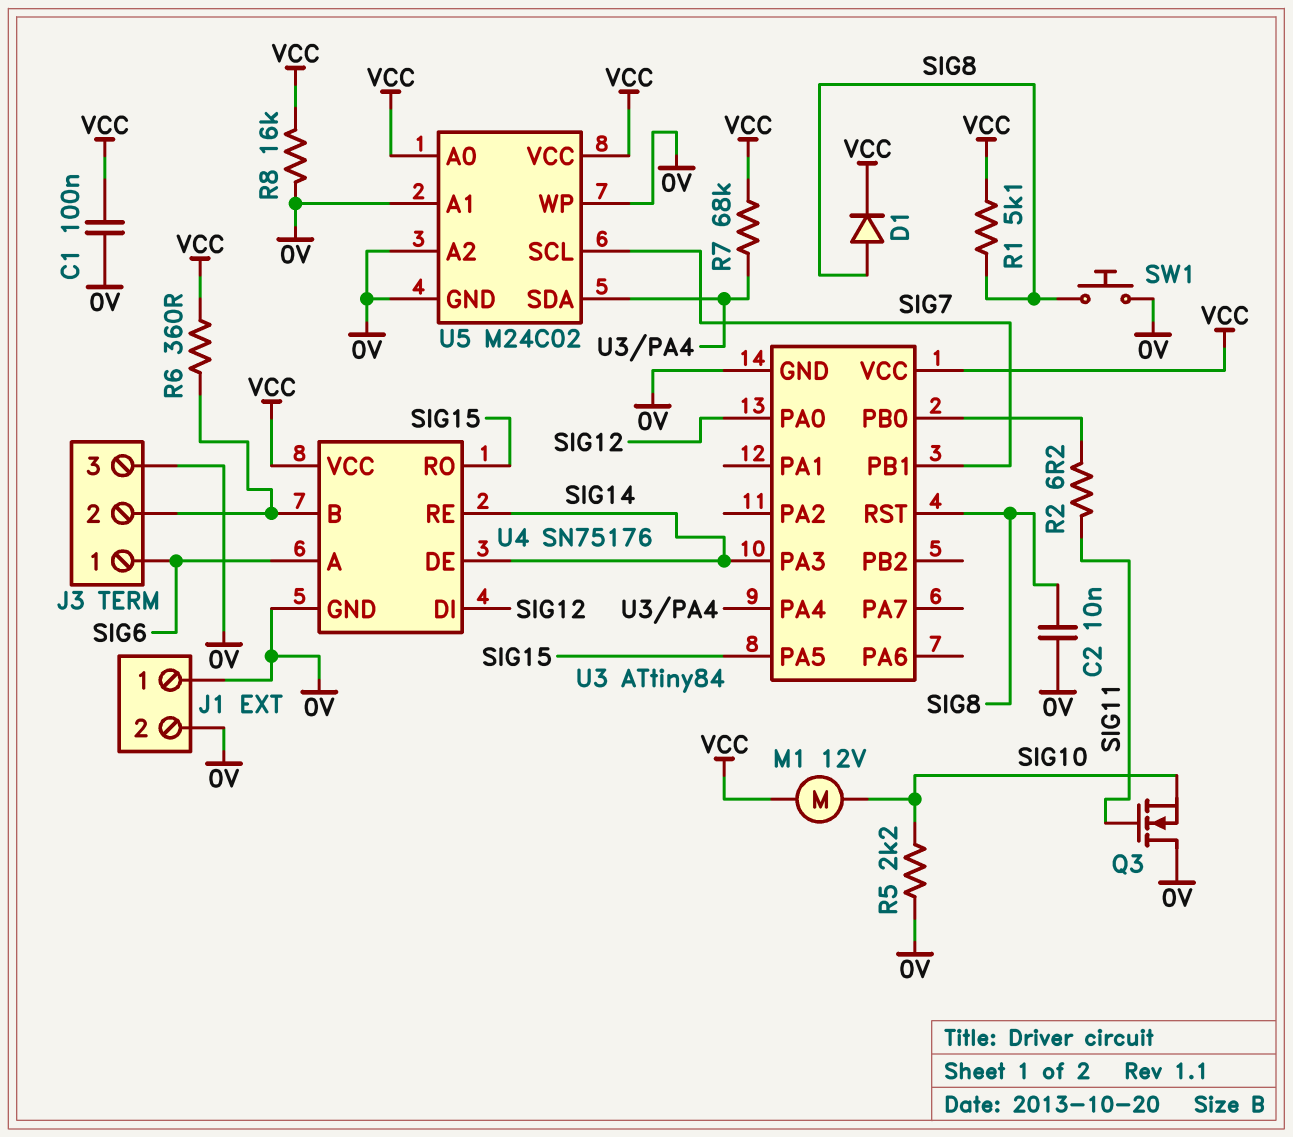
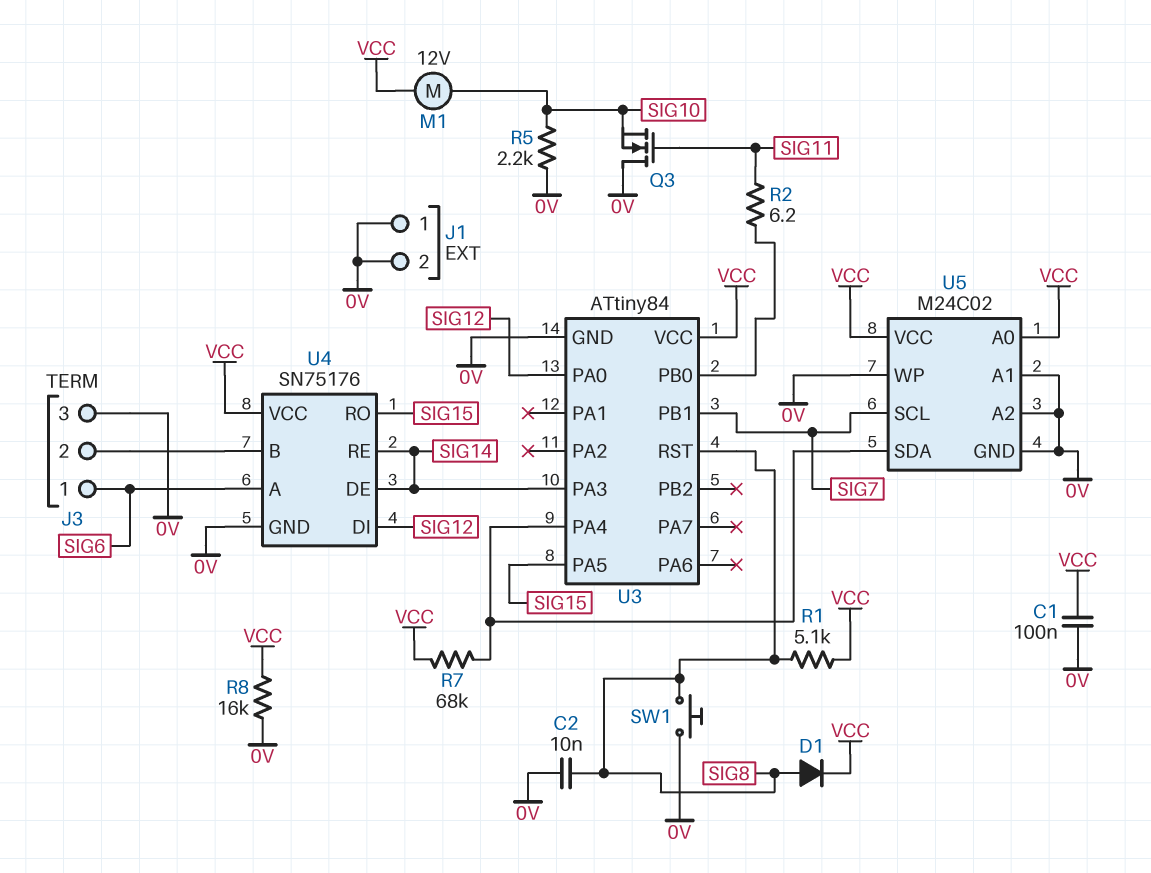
R6: 360 (J3/2, VCC) -> none

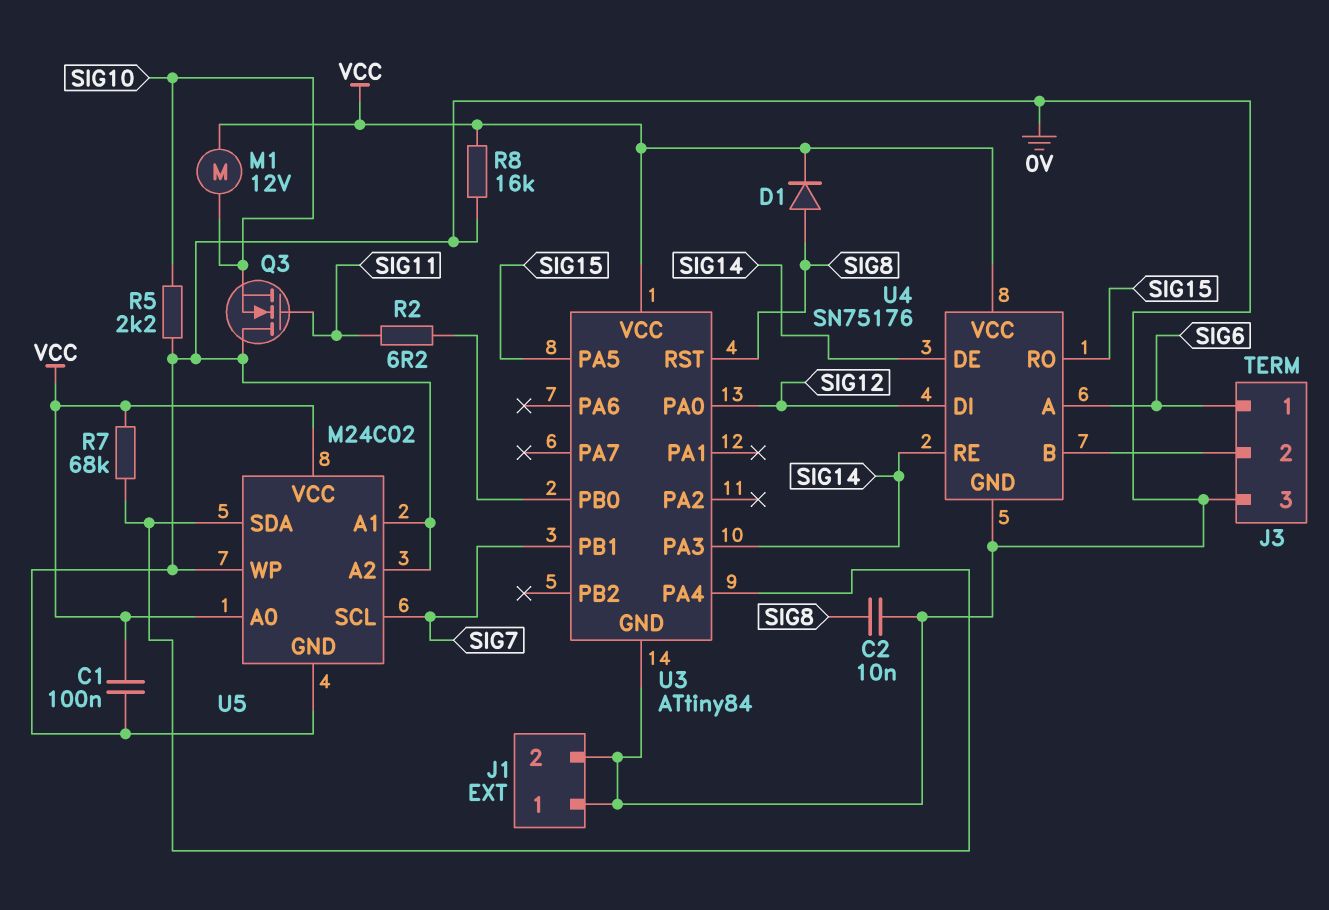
R1: 5.1k (SIG8, VCC) -> none
SW1: button (0V, SIG8) -> none

